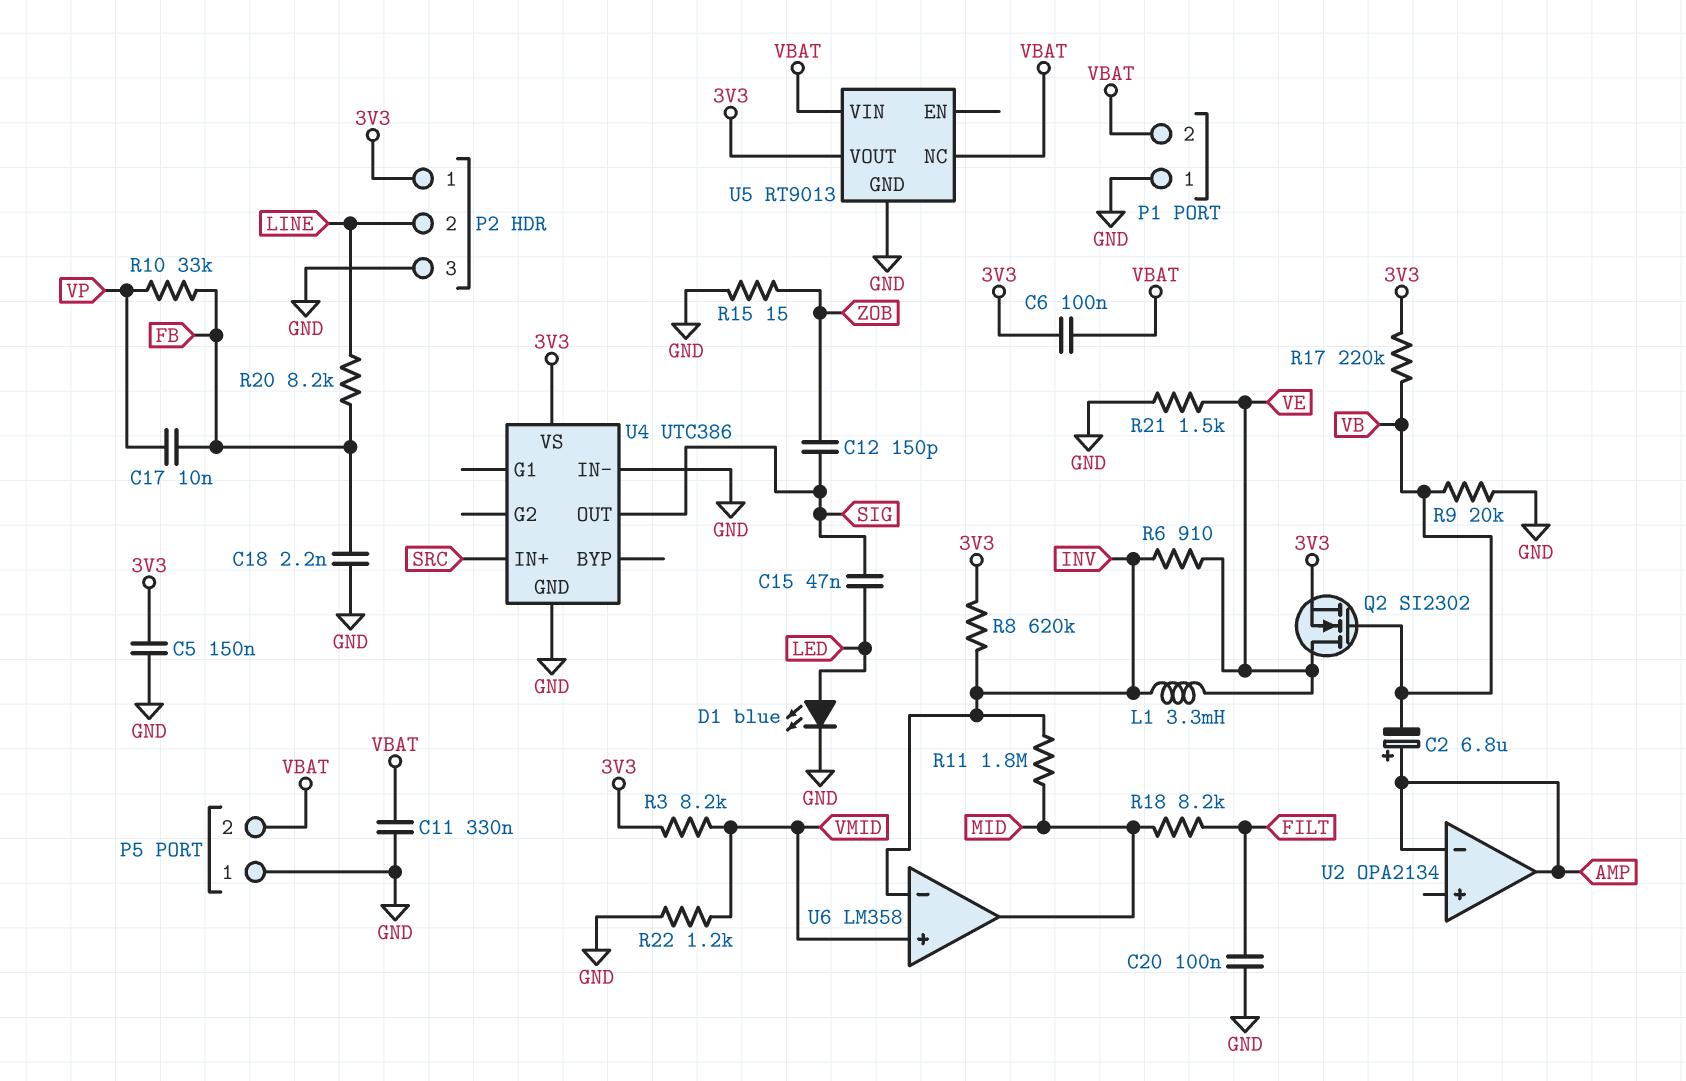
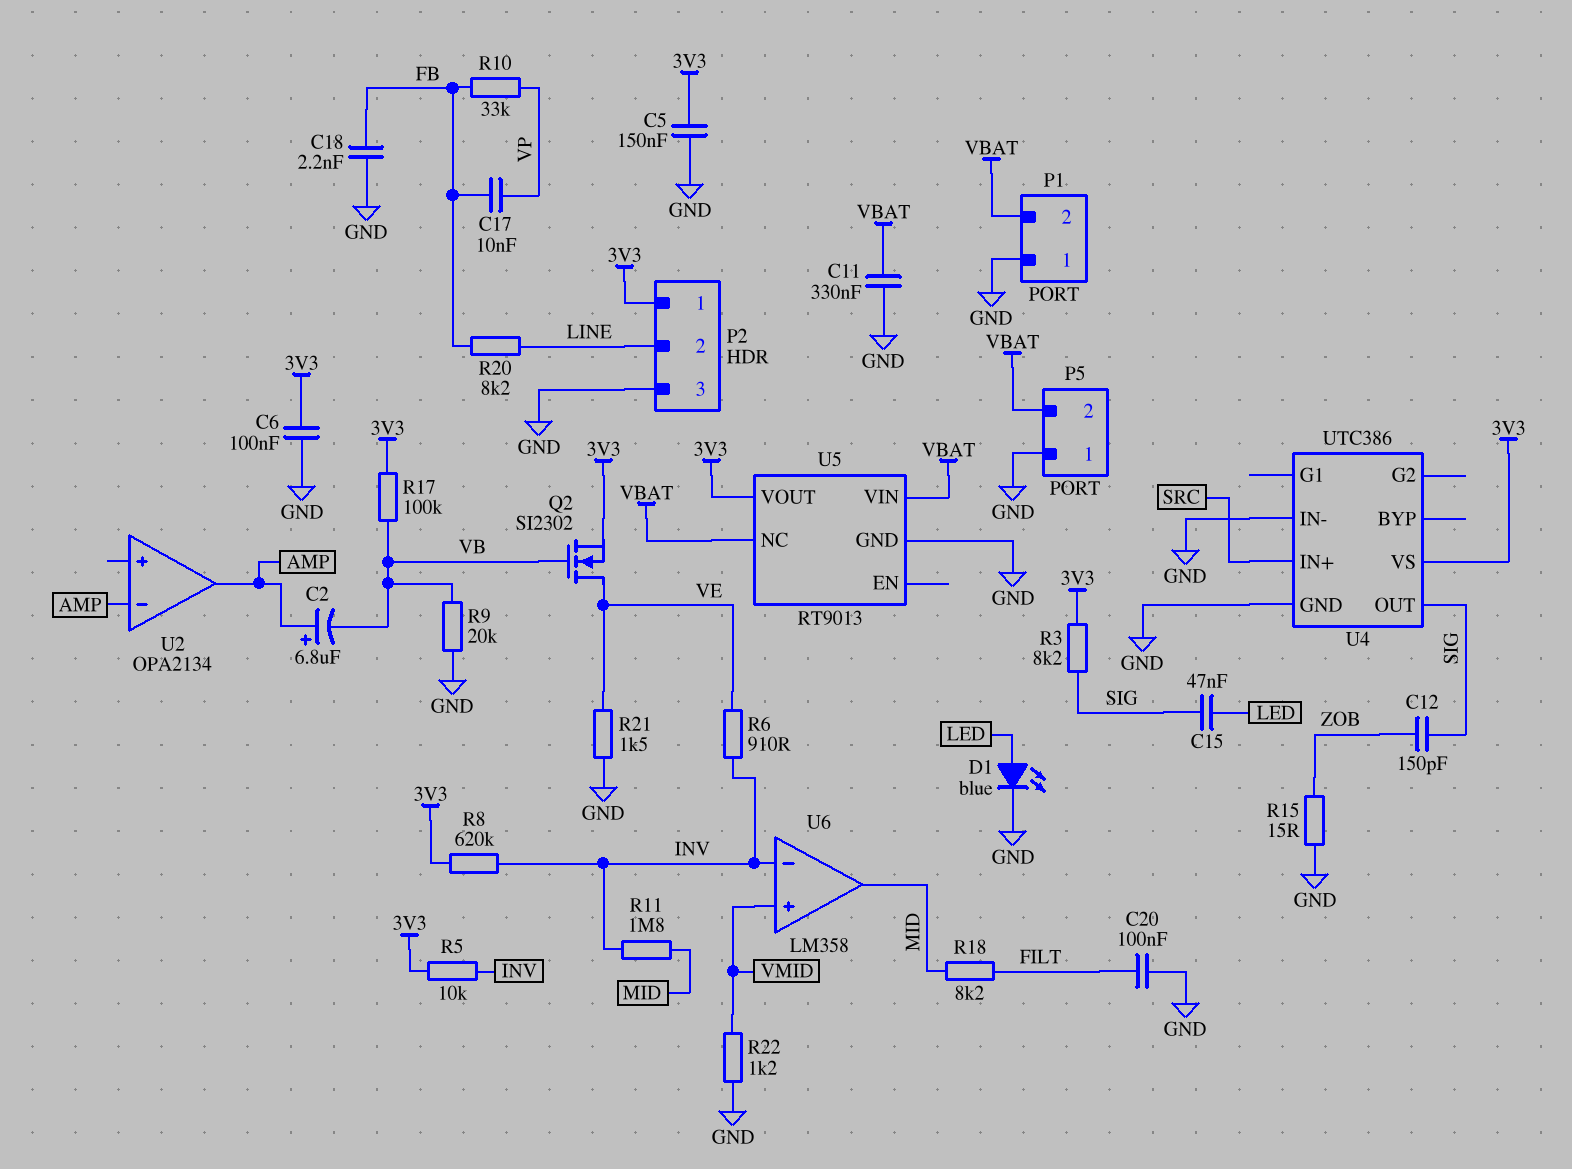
C6: 100nF (3V3, VBAT) -> 100nF (3V3, GND)
L1: 3.3mH (INV, VE) -> none
R3: 8.2k (3V3, VMID) -> 8.2k (3V3, SIG)
R5: none -> 10k (3V3, INV)
R17: 220k (3V3, VB) -> 100k (3V3, VB)

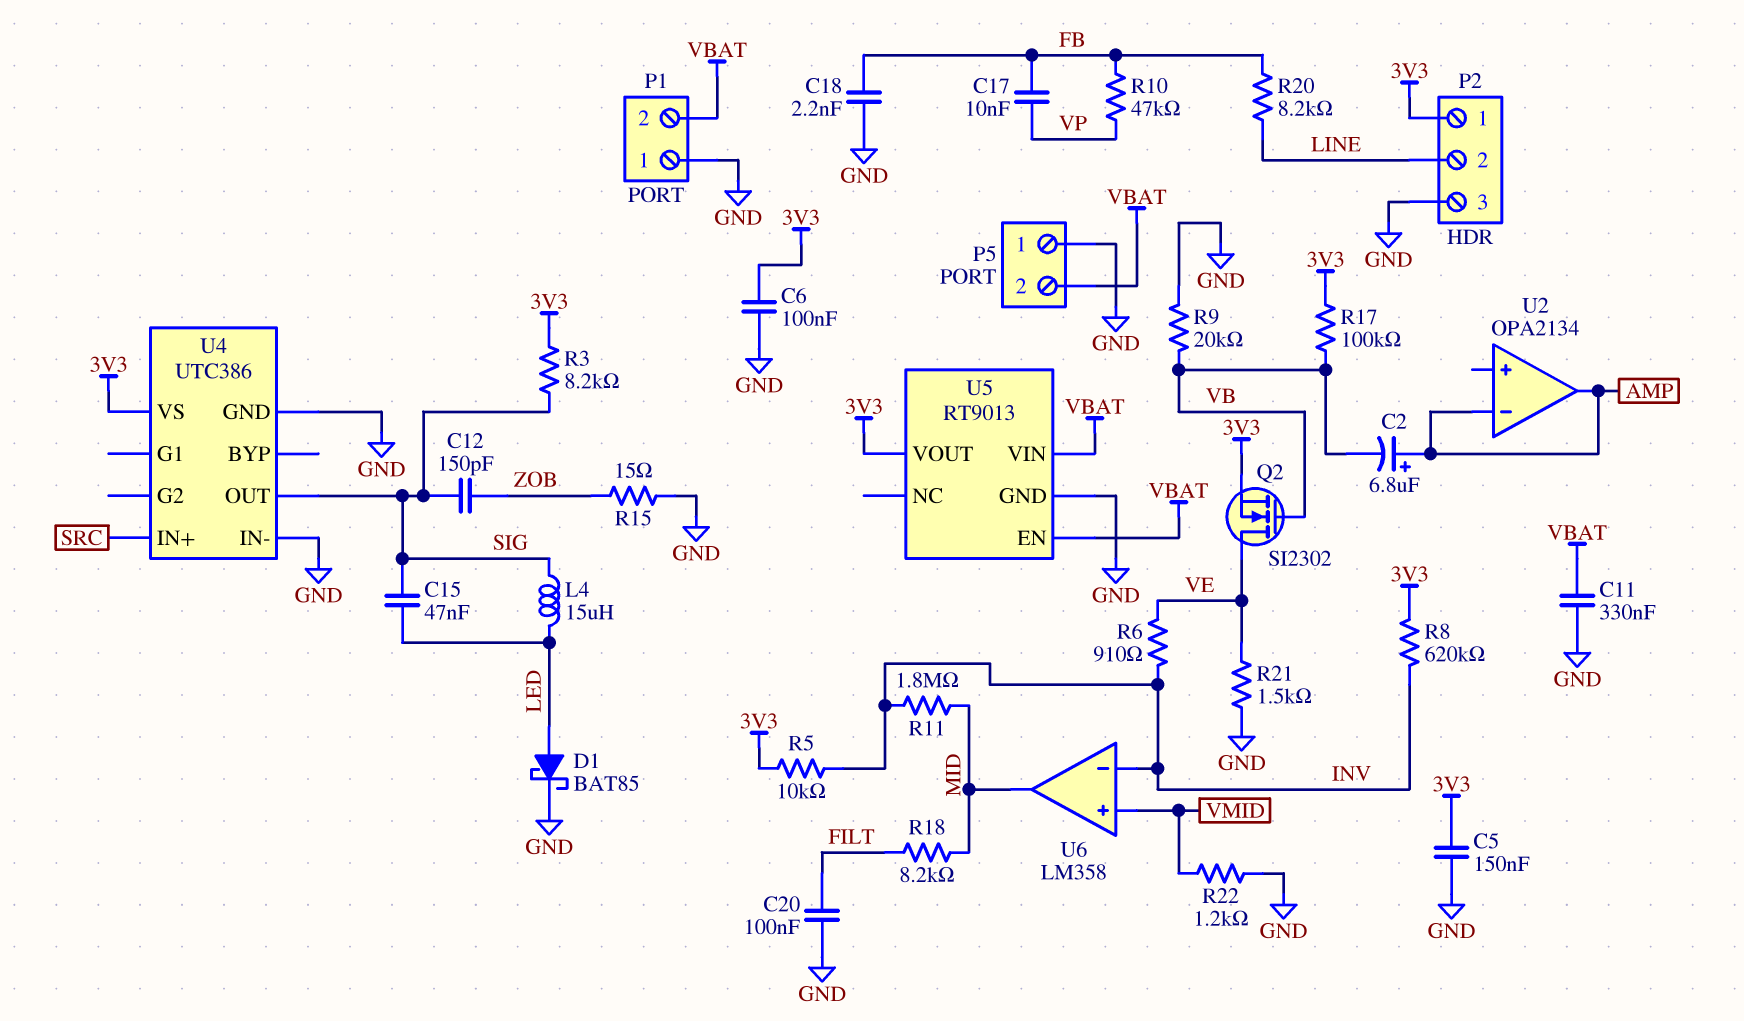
D1: LED blue (A LED, K GND) -> schottky BAT85 (A LED, K GND)
L4: none -> 15uH (LED, SIG)
R10: 33k (FB, VP) -> 47k (FB, VP)
U5 pin EN: none -> VBAT
U5 pin NC: VBAT -> none

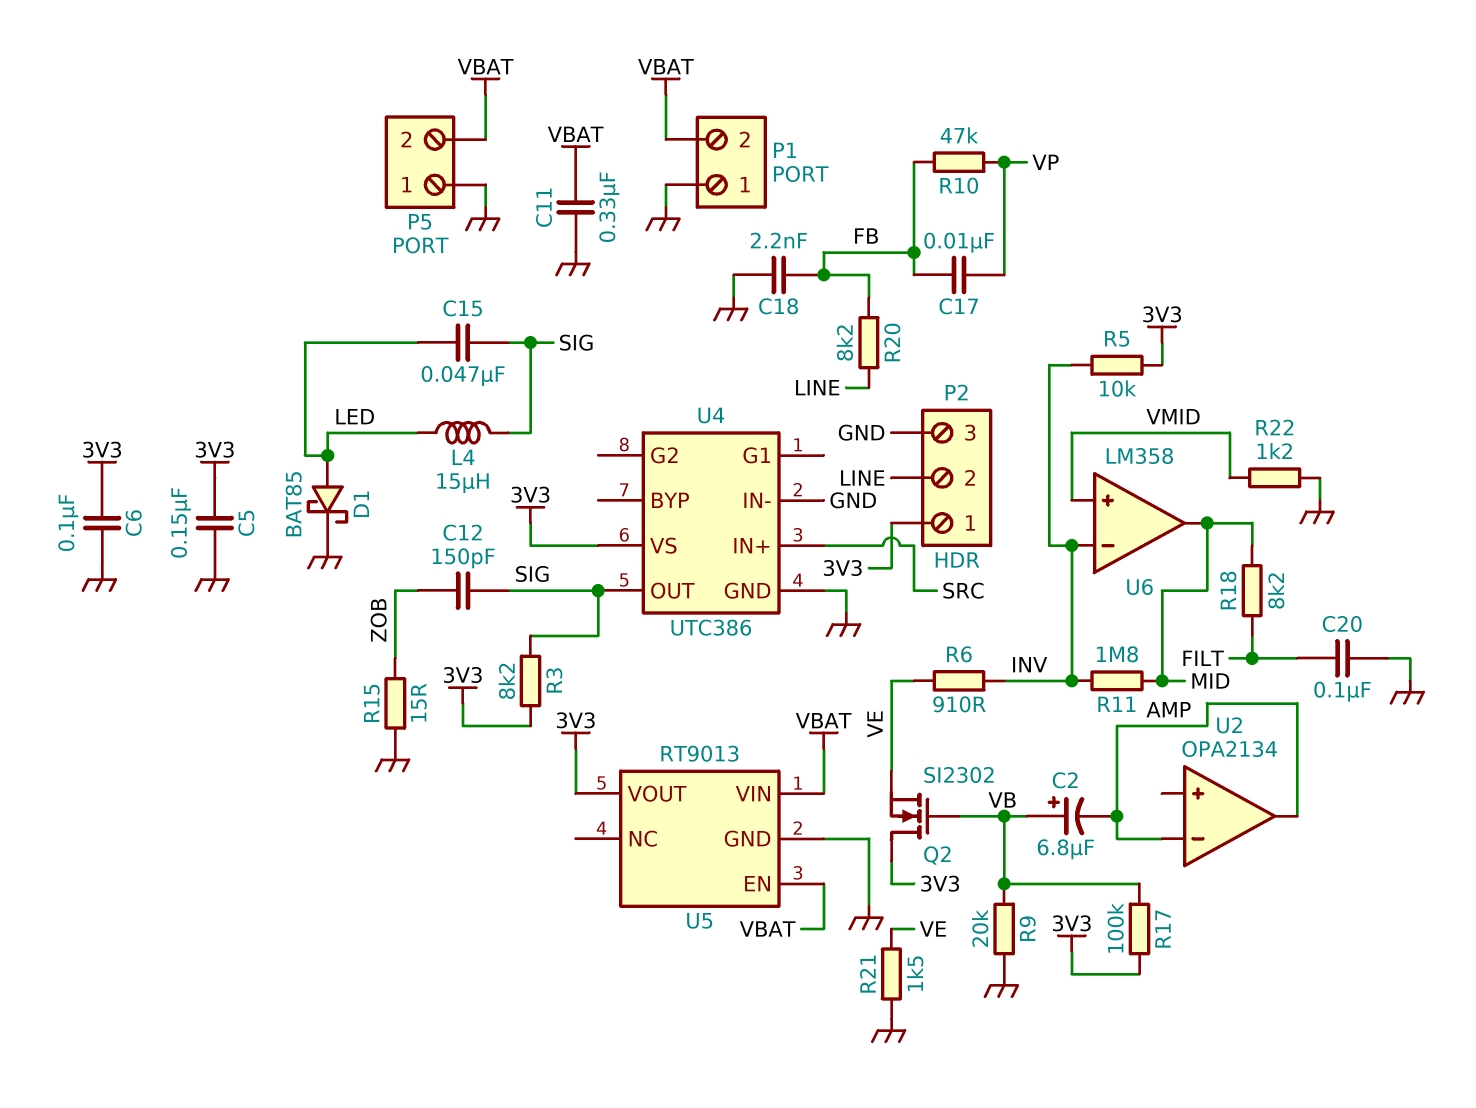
C2: 6.8uF (plus AMP, minus VB) -> 6.8uF (plus VB, minus AMP)
Q2: NMOS SI2302 (G VB, D VE, S 3V3) -> NMOS SI2302 (G VB, D 3V3, S VE)
R8: 620k (3V3, INV) -> none

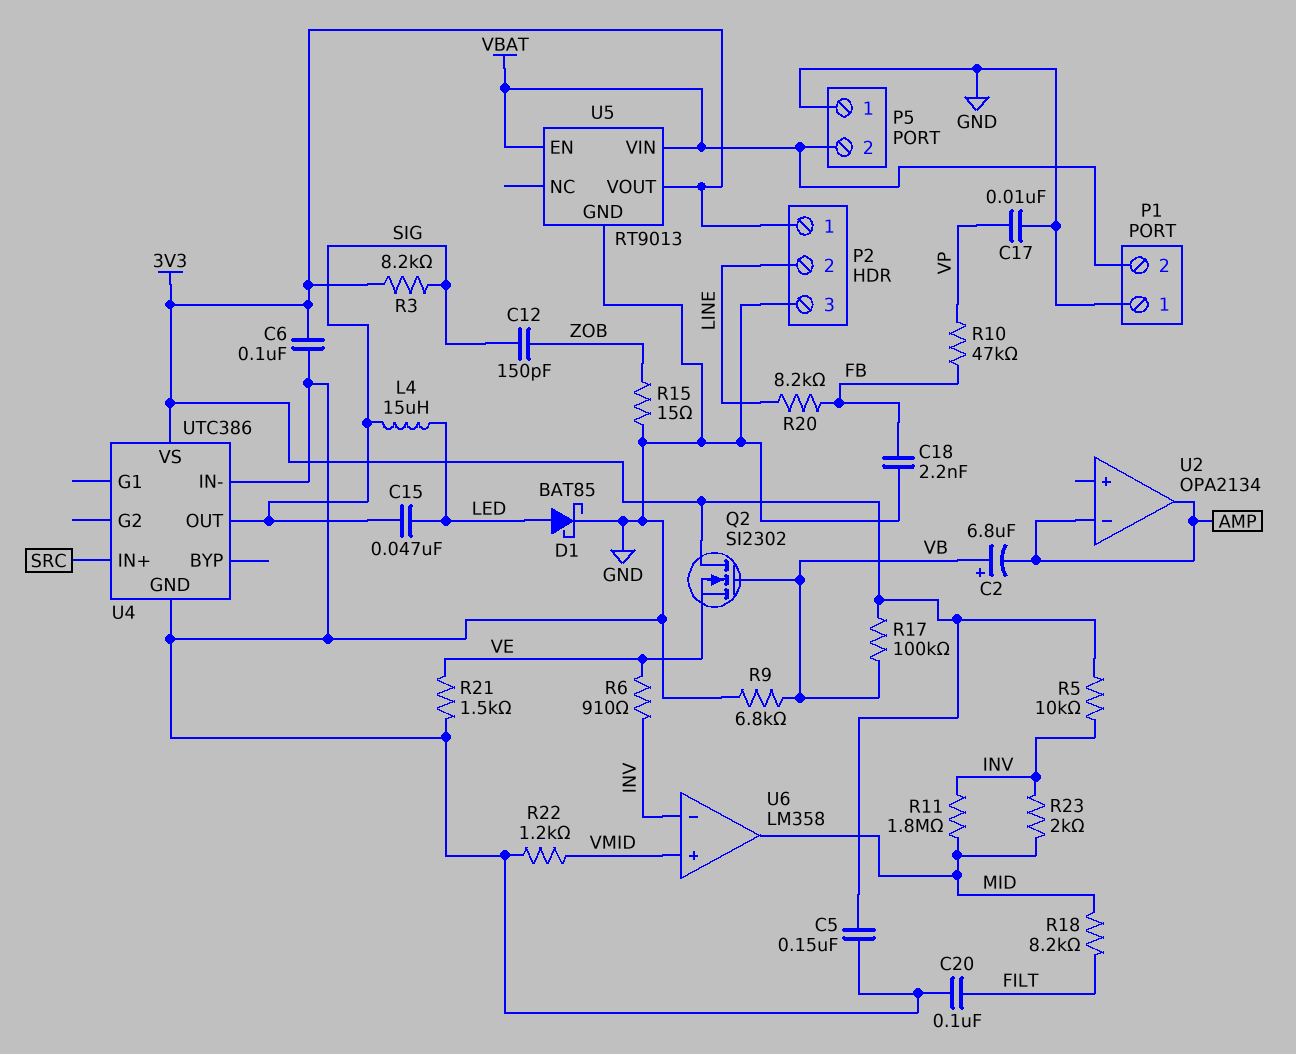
C11: 330nF (GND, VBAT) -> none
C17: 10nF (FB, VP) -> 10nF (GND, VP)
R9: 20k (GND, VB) -> 6.8k (GND, VB)
R23: none -> 2k (INV, MID)

